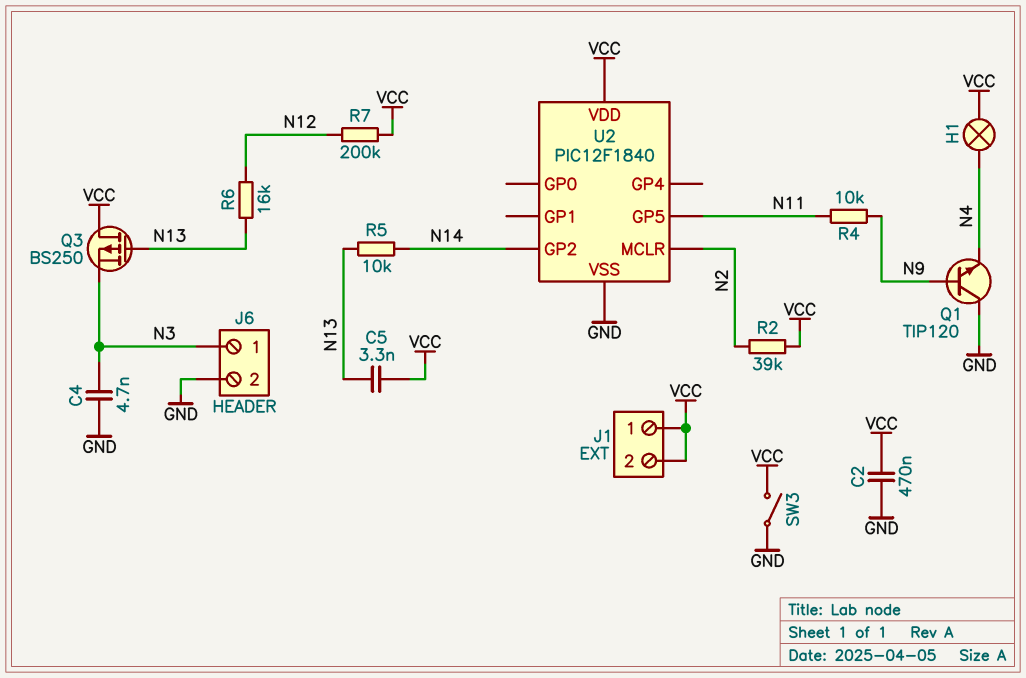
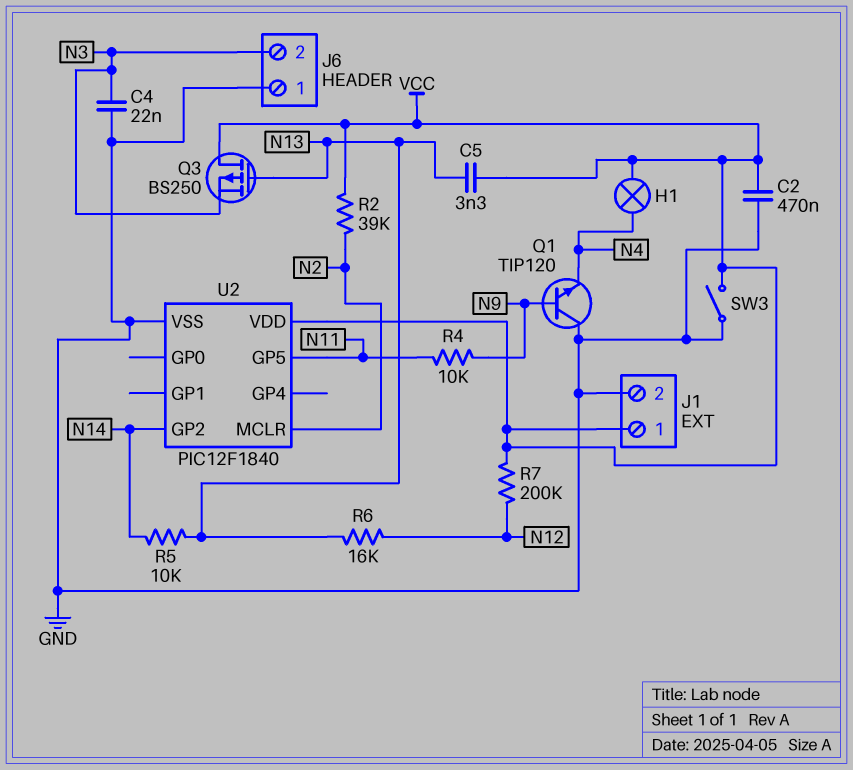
C4: 4.7nF (GND, N3) -> 22nF (GND, N3)
J1 pin 2: VCC -> GND
J6 pin 1: N3 -> GND
J6 pin 2: GND -> N3

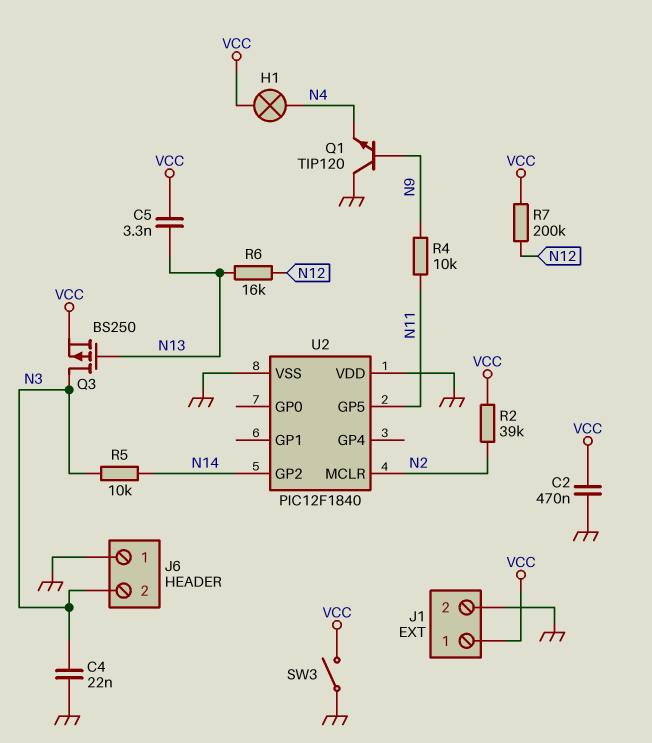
Q3: PMOS BS250 (G N13, D VCC, S N3) -> PMOS BS250 (G N13, D N3, S VCC)
R5: 10k (N13, N14) -> 10k (N3, N14)
U2 pin VDD: VCC -> GND

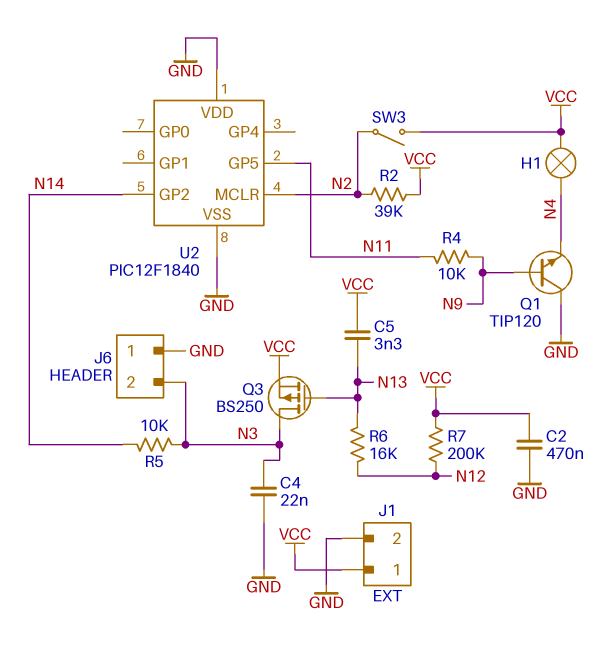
SW3: switch (GND, VCC) -> switch (N2, VCC)

